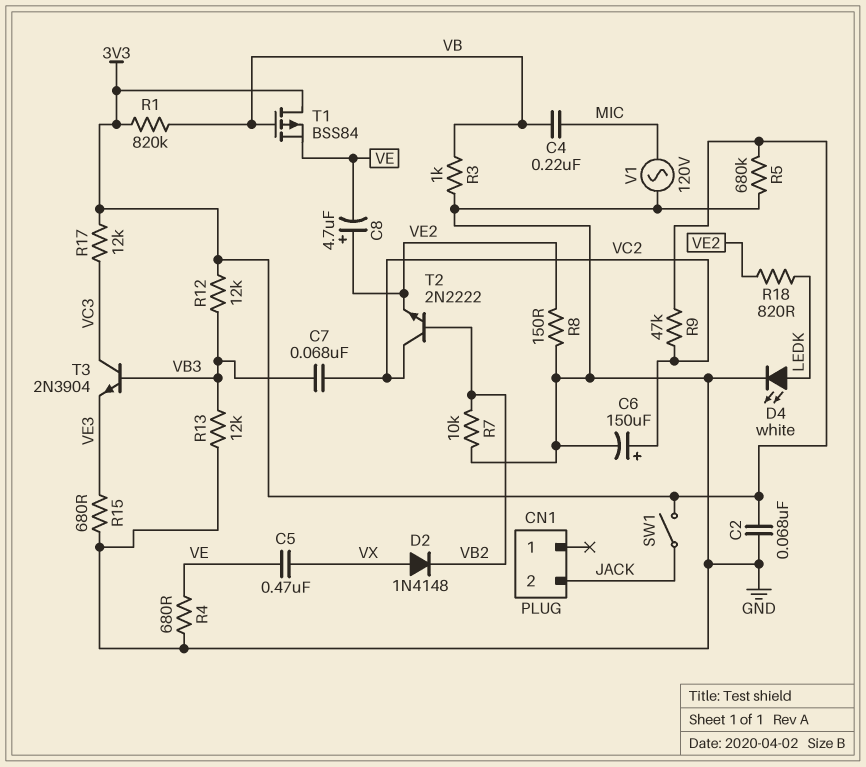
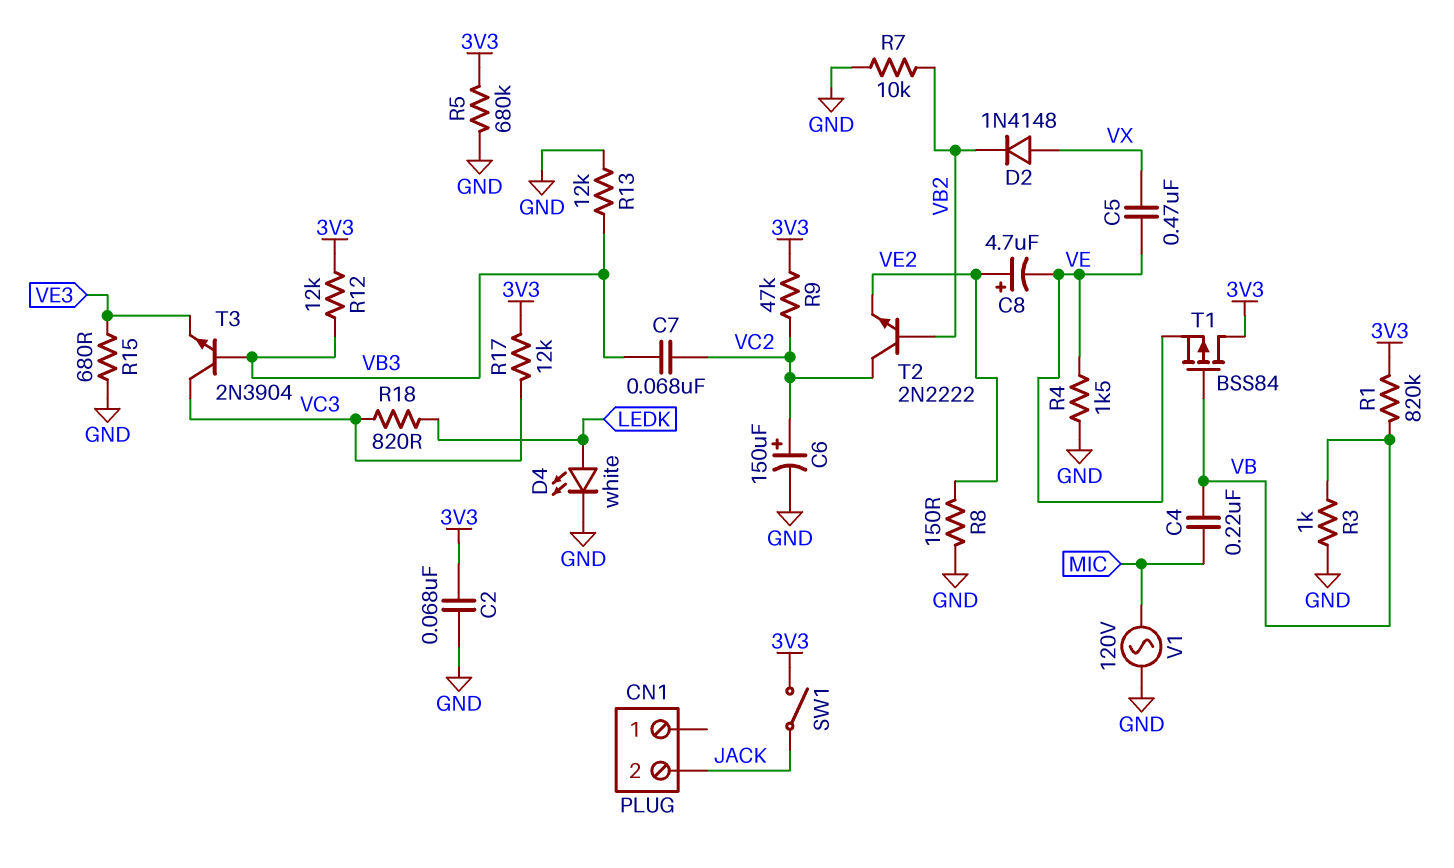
R4: 680 (GND, VE) -> 1.5k (GND, VE)
R18: 820 (LEDK, VE2) -> 820 (LEDK, VC3)

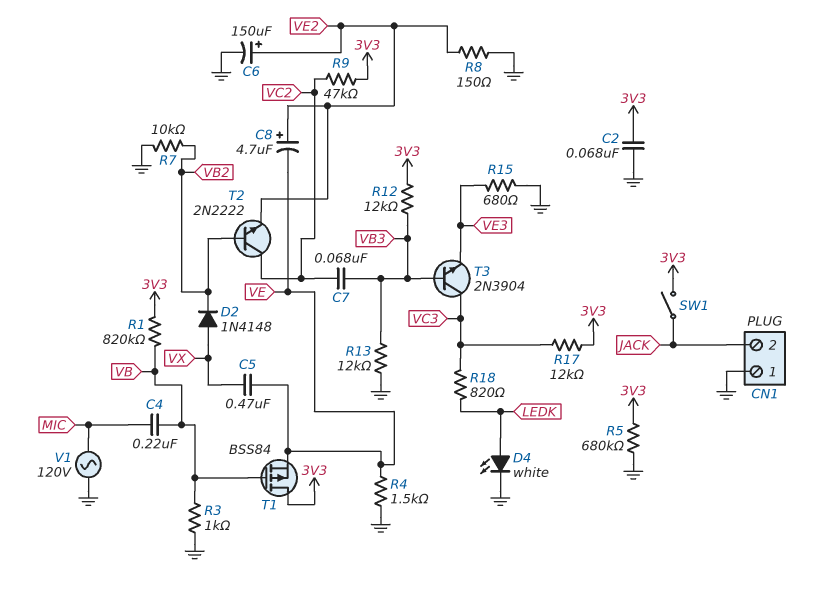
C6: 150uF (plus VC2, minus GND) -> 150uF (plus VE2, minus GND)
CN1 pin 1: none -> GND

